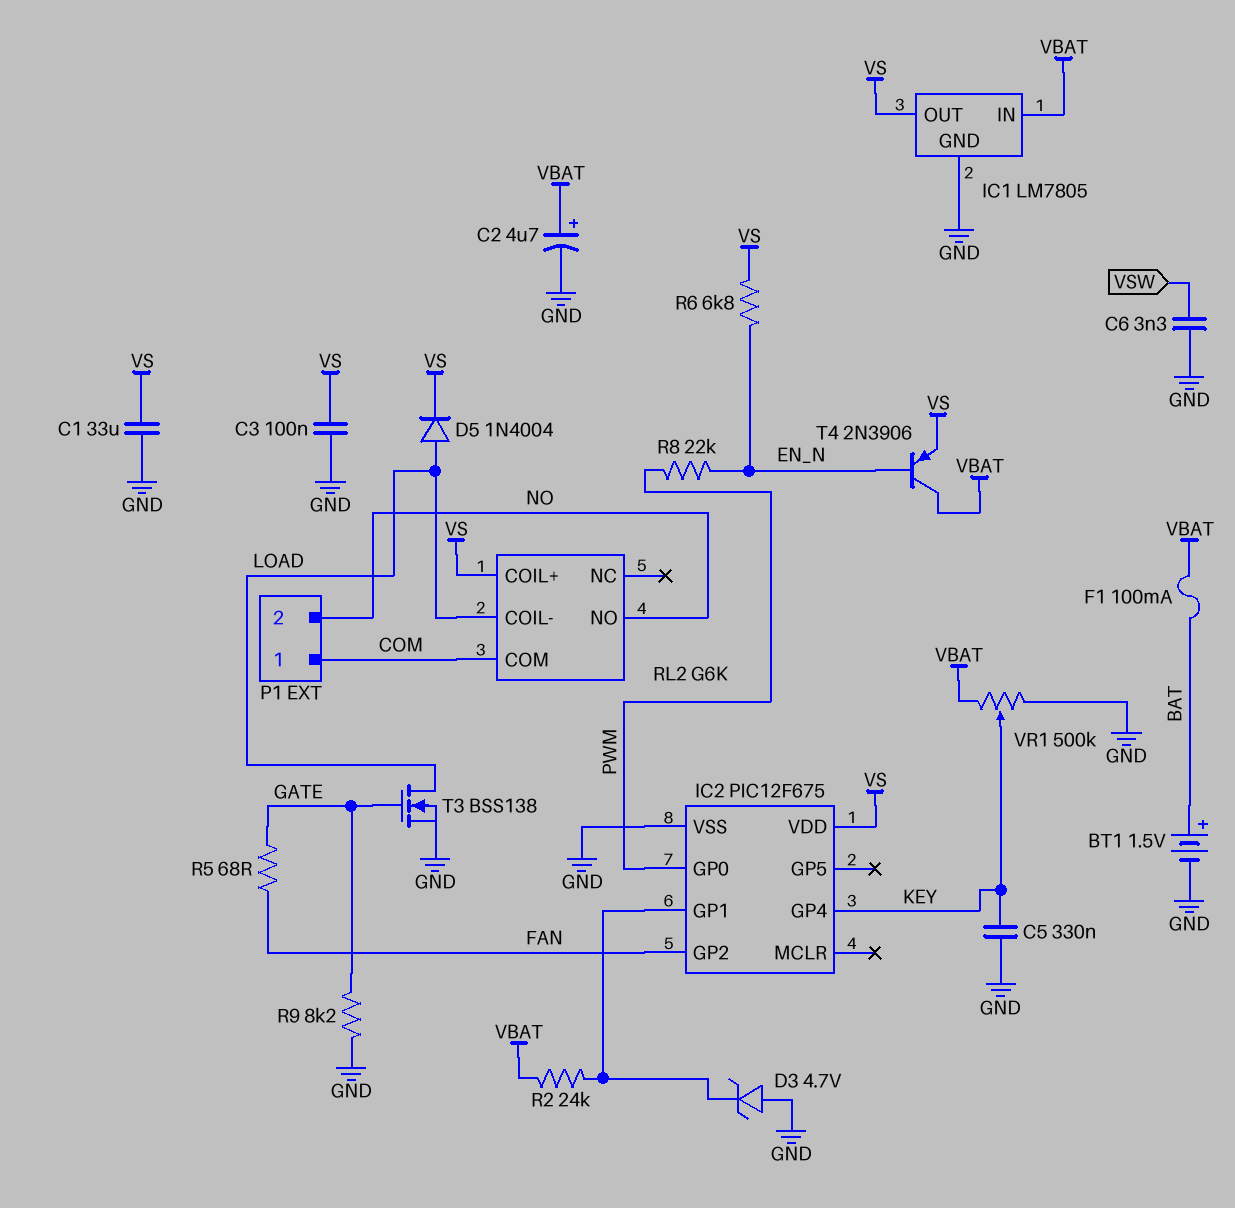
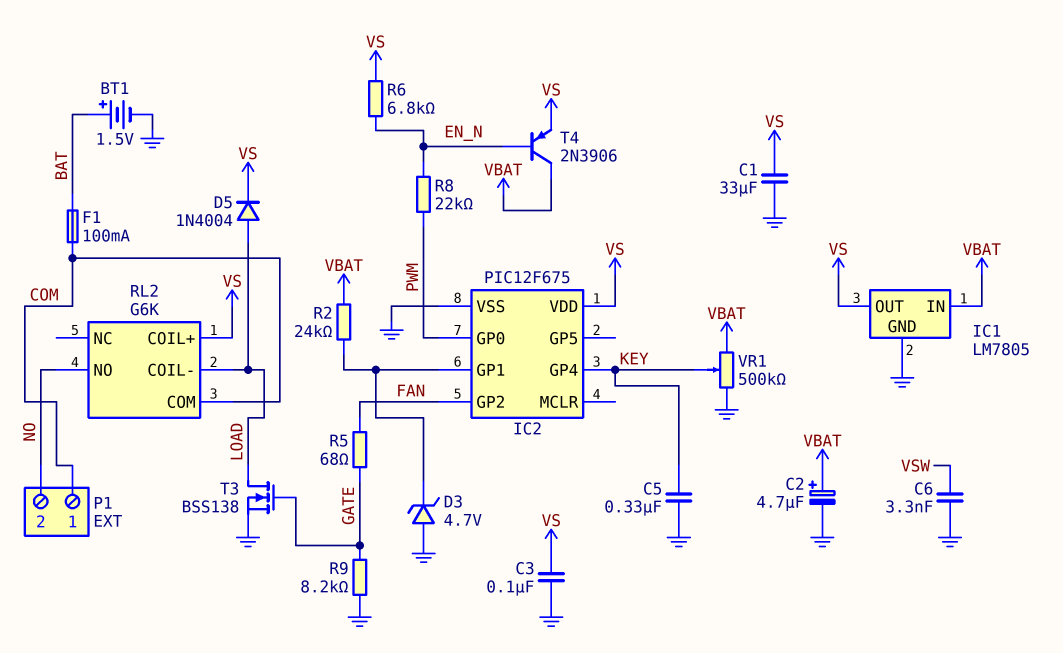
F1: 100mA (BAT, VBAT) -> 100mA (BAT, COM)

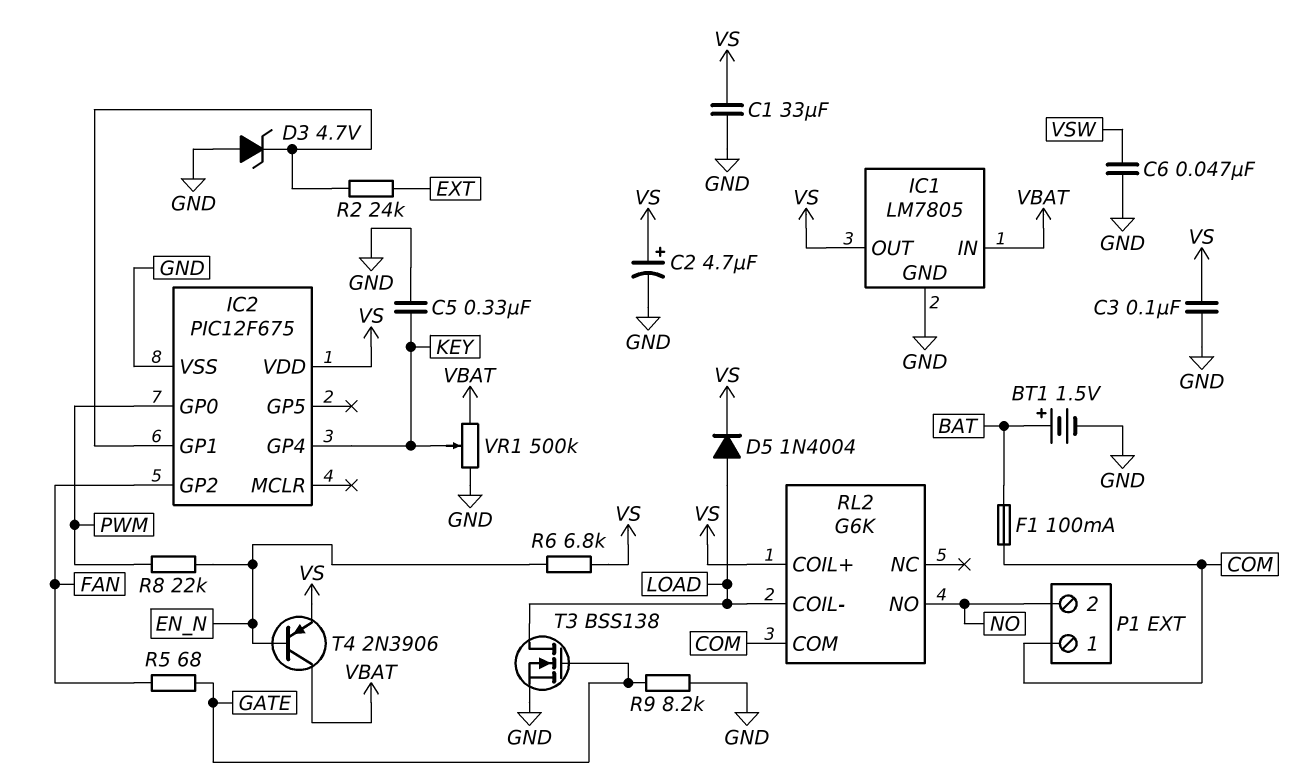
C2: 4.7uF (plus VBAT, minus GND) -> 4.7uF (plus VS, minus GND)
C6: 3.3nF (GND, VSW) -> 47nF (GND, VSW)
R2: 24k (IC2/GP1, VBAT) -> 24k (EXT, IC2/GP1)

